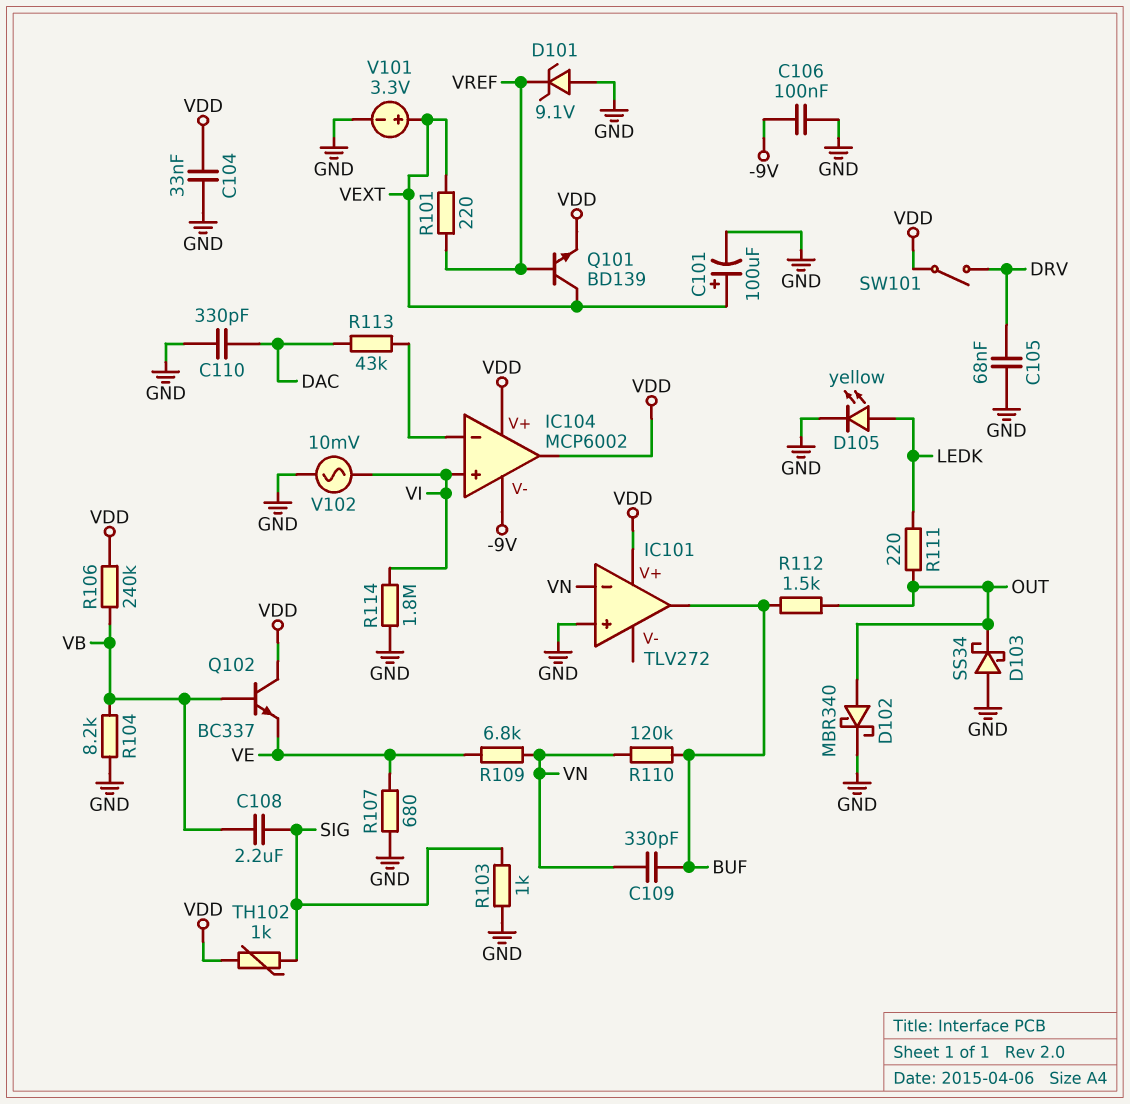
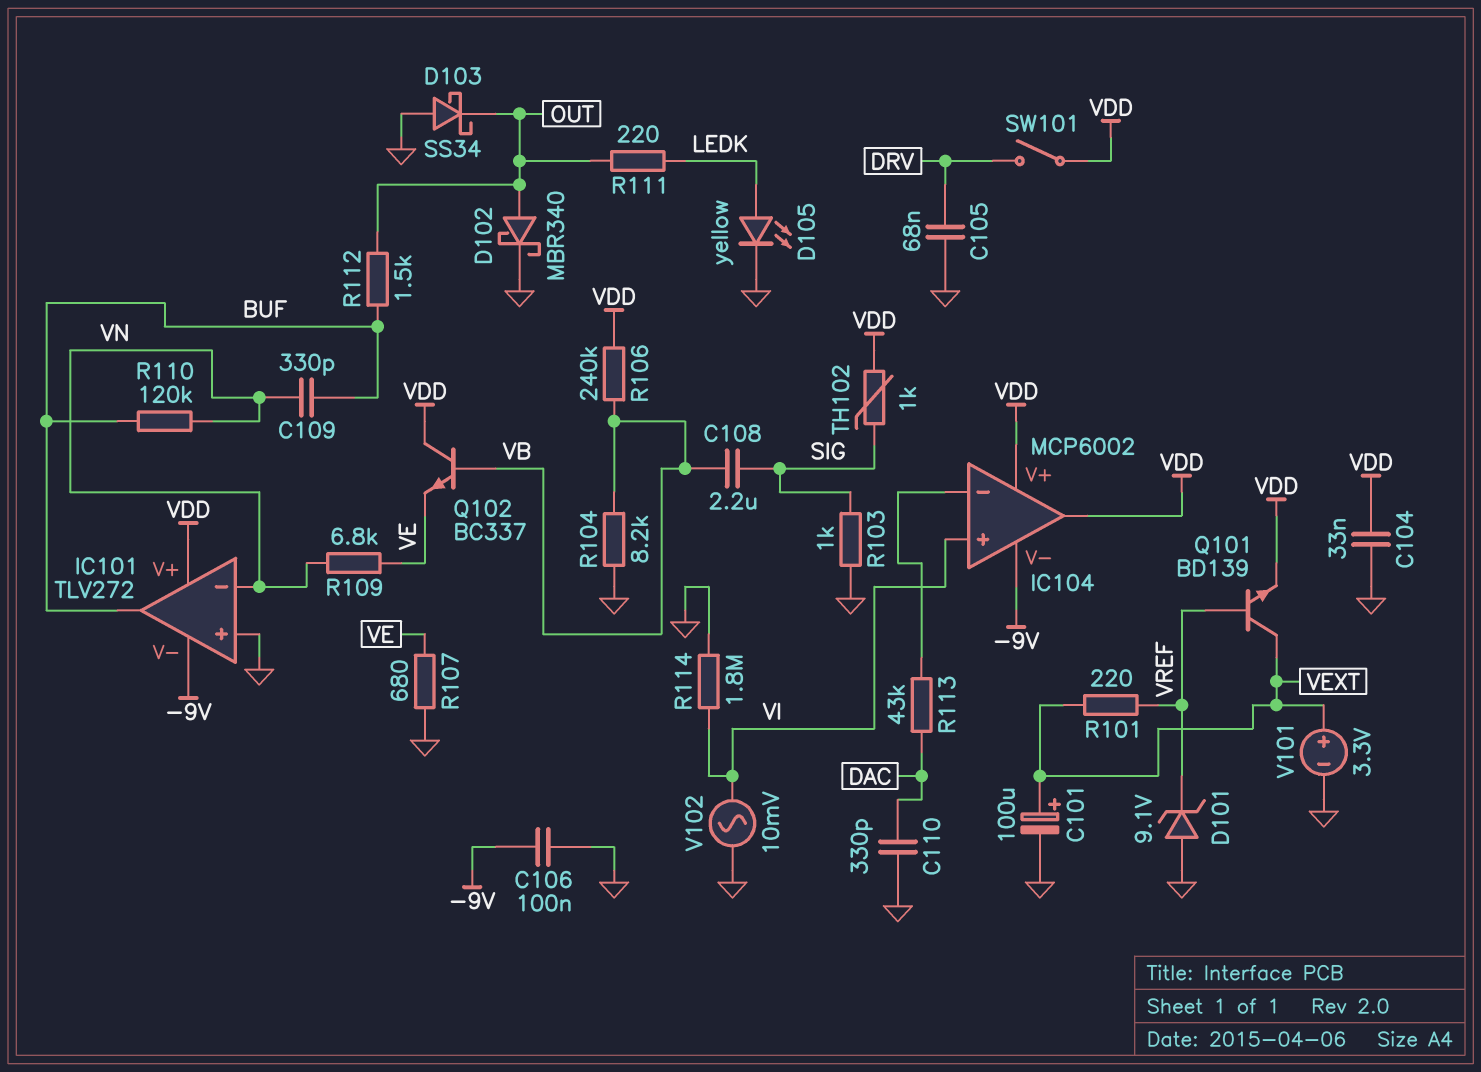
IC101 pin V-: none -> -9V

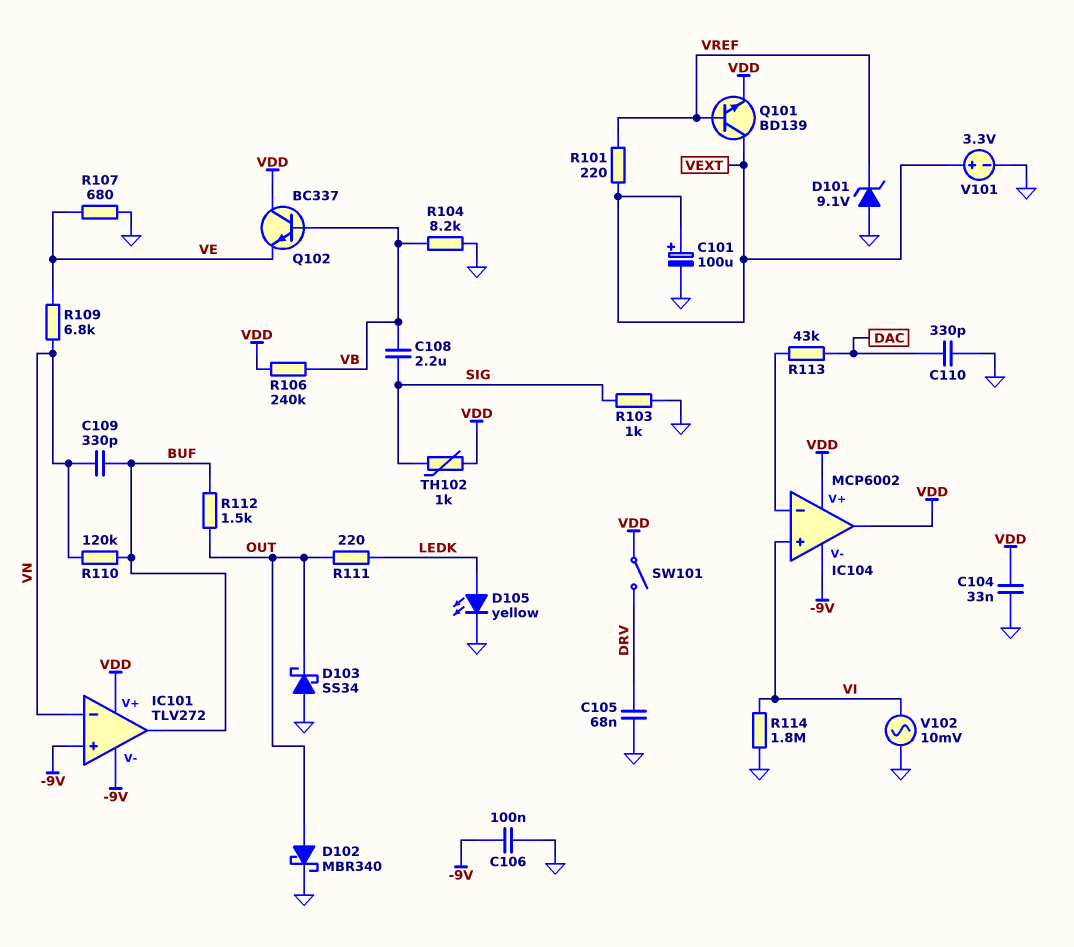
IC101 pin in+: GND -> -9V

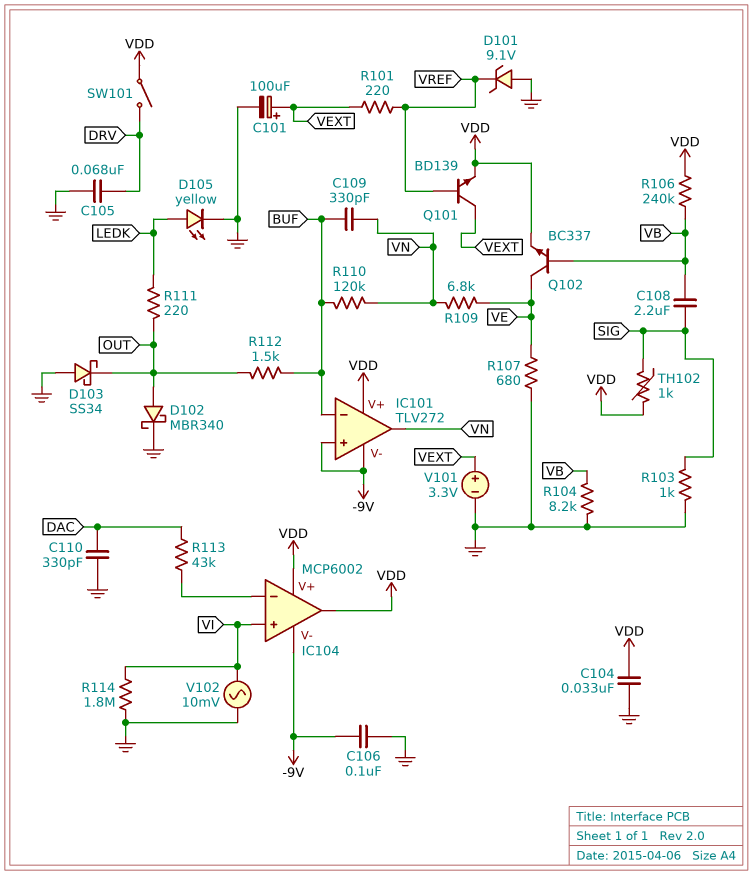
IC101 pin in-: VN -> BUF
IC101 pin out: BUF -> VN
Q102: NPN BC337 (B VB, C VDD, E VE) -> NPN BC337 (B VB, C VE, E VDD)

